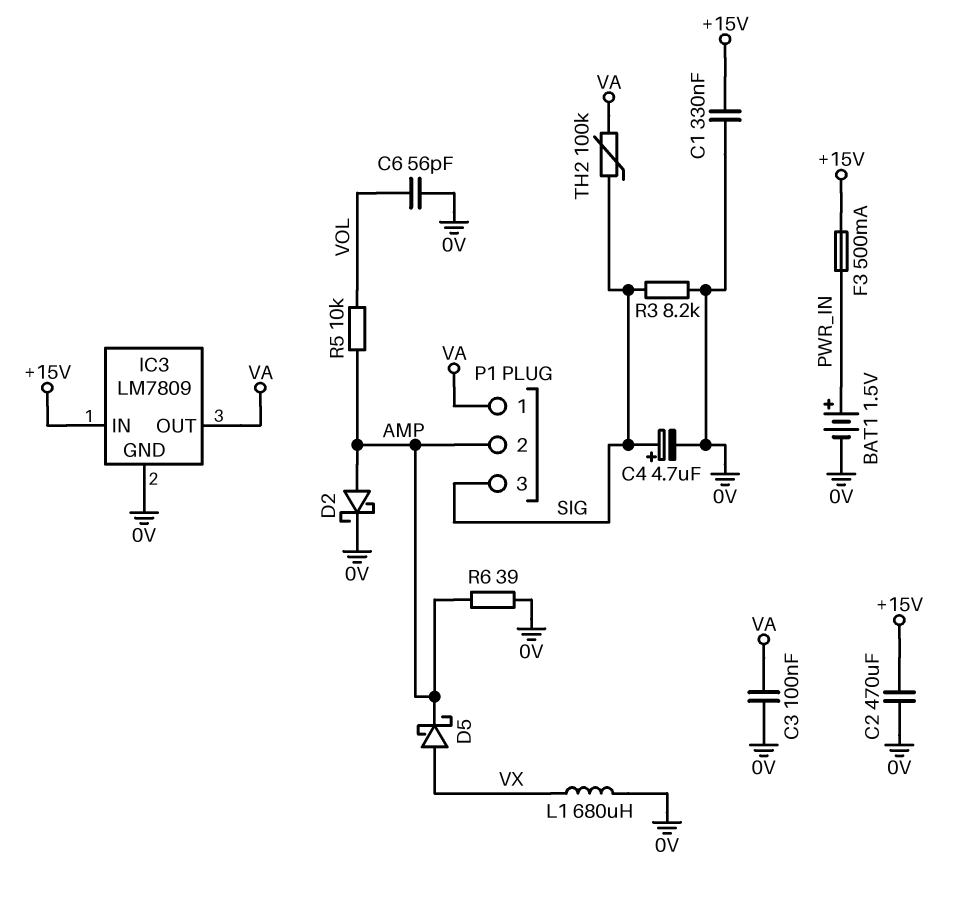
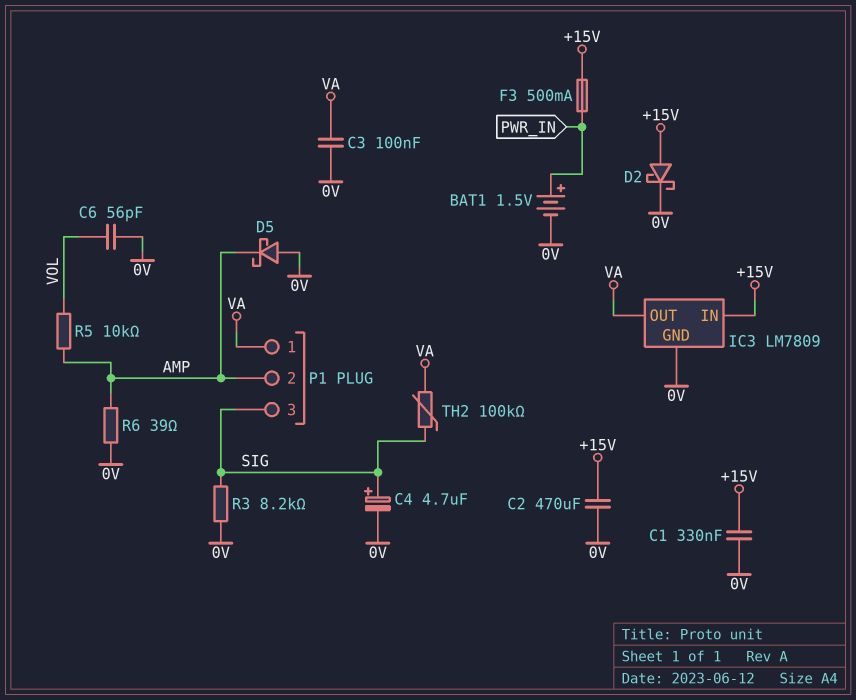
D2: schottky (A AMP, K 0V) -> schottky (A +15V, K 0V)
D5: schottky (A VX, K AMP) -> schottky (A 0V, K AMP)
L1: 680uH (0V, VX) -> none

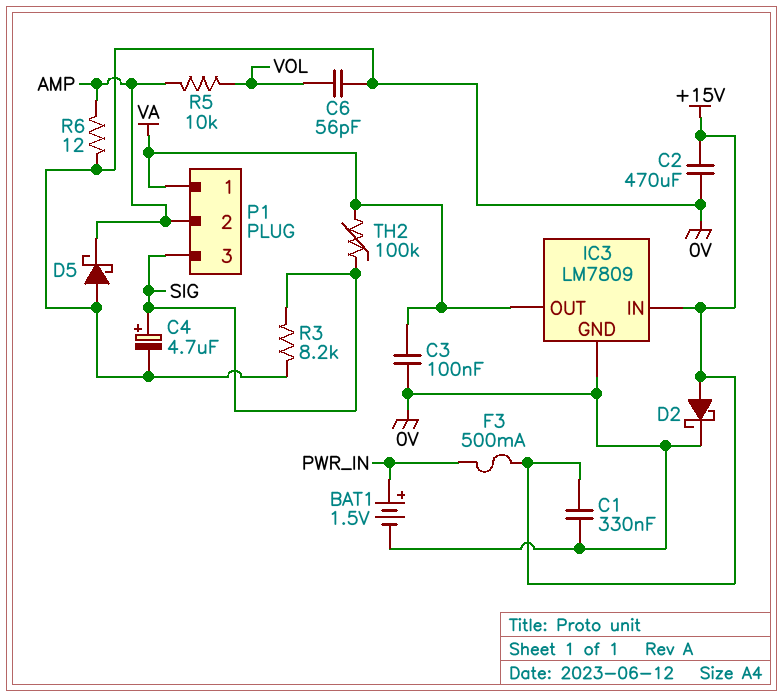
R6: 39 (0V, AMP) -> 12 (0V, AMP)

